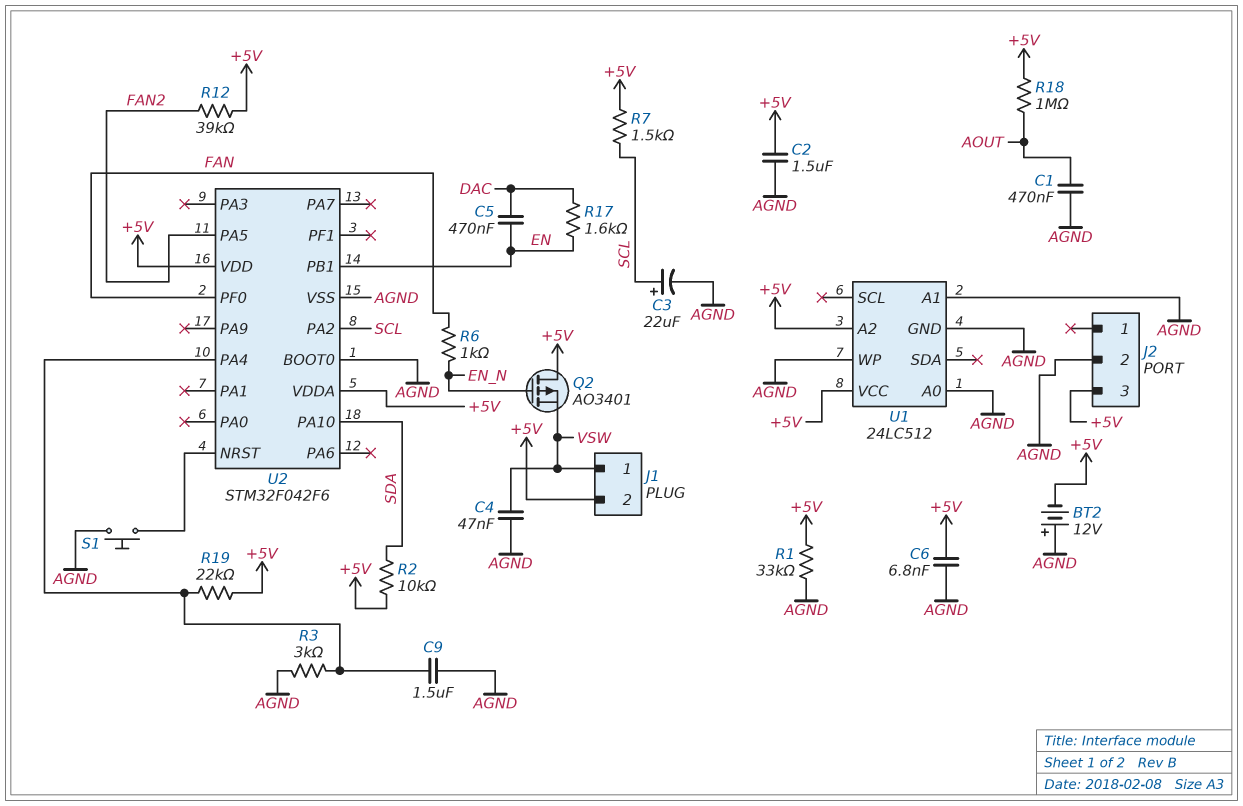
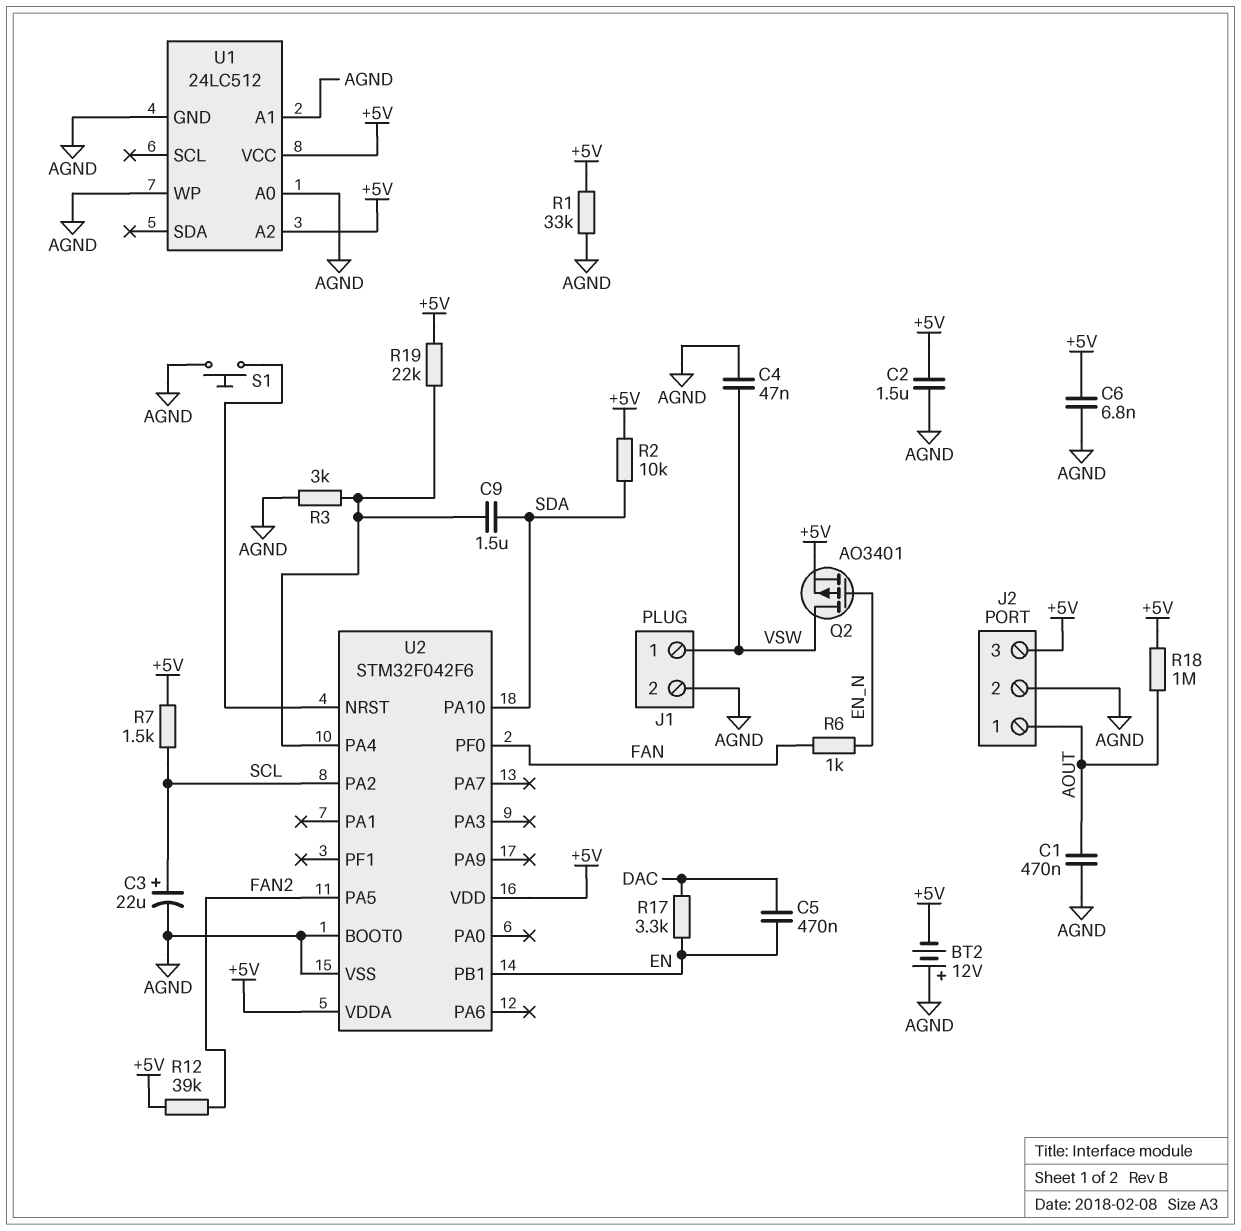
C9: 1.5uF (AGND, U2/PA4) -> 1.5uF (SDA, U2/PA4)
J1 pin 2: +5V -> AGND
J2 pin 1: none -> AOUT
Q2: PMOS AO3401 (G EN_N, D +5V, S VSW) -> PMOS AO3401 (G EN_N, D VSW, S +5V)
R17: 1.6k (DAC, EN) -> 3.3k (DAC, EN)

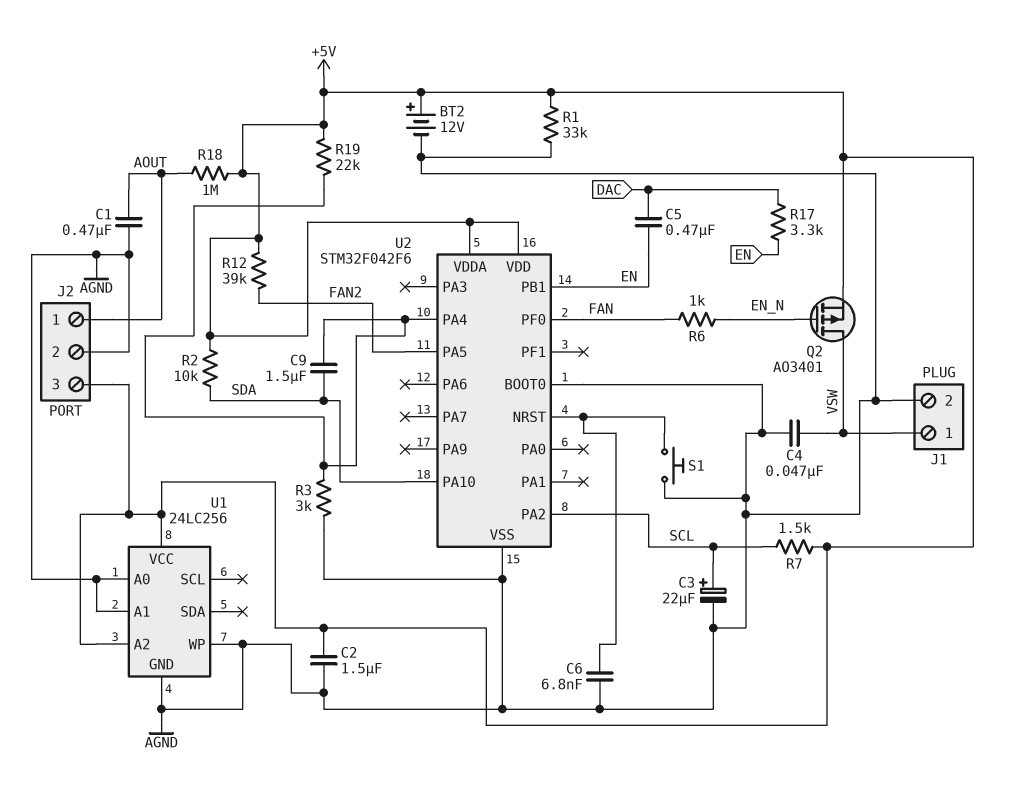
BT2: 12V (plus AGND, minus +5V) -> 12V (plus +5V, minus AGND)
C6: 6.8nF (+5V, AGND) -> 6.8nF (AGND, U2/NRST)
U1: 24LC512 -> 24LC256

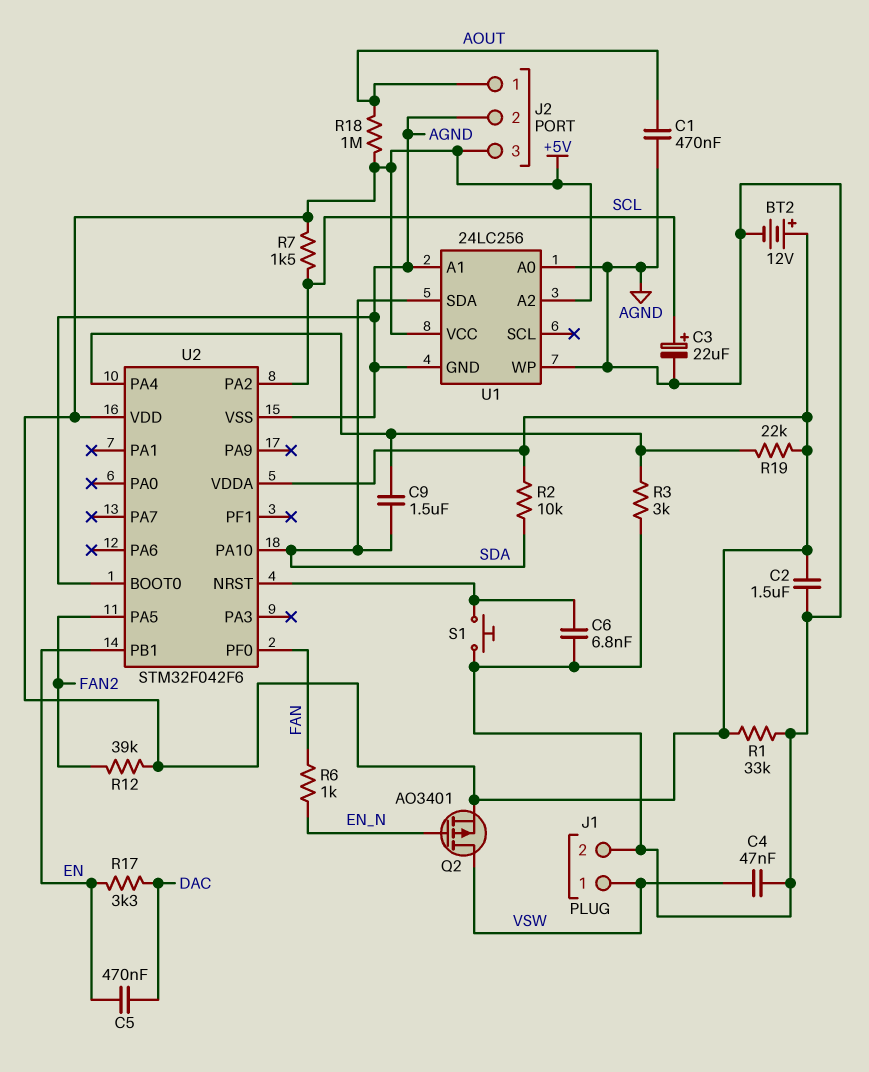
U1 pin SDA: none -> SDA

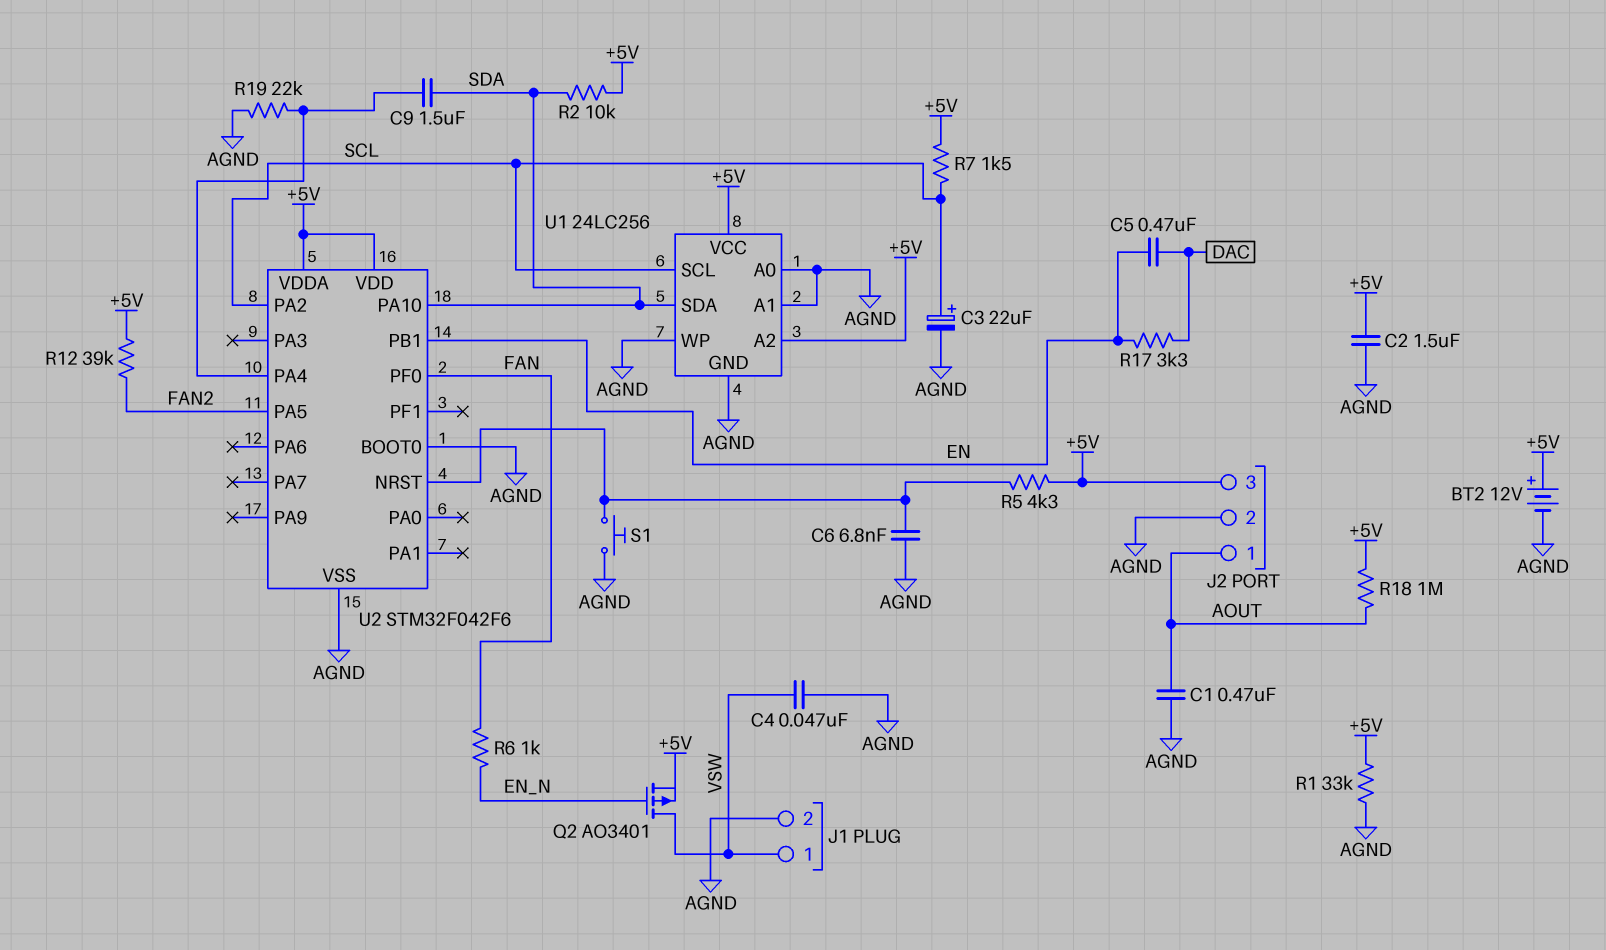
R3: 3k (AGND, U2/PA4) -> none
R5: none -> 4.3k (+5V, U2/NRST)
R19: 22k (+5V, U2/PA4) -> 22k (AGND, U2/PA4)
U1 pin SCL: none -> SCL

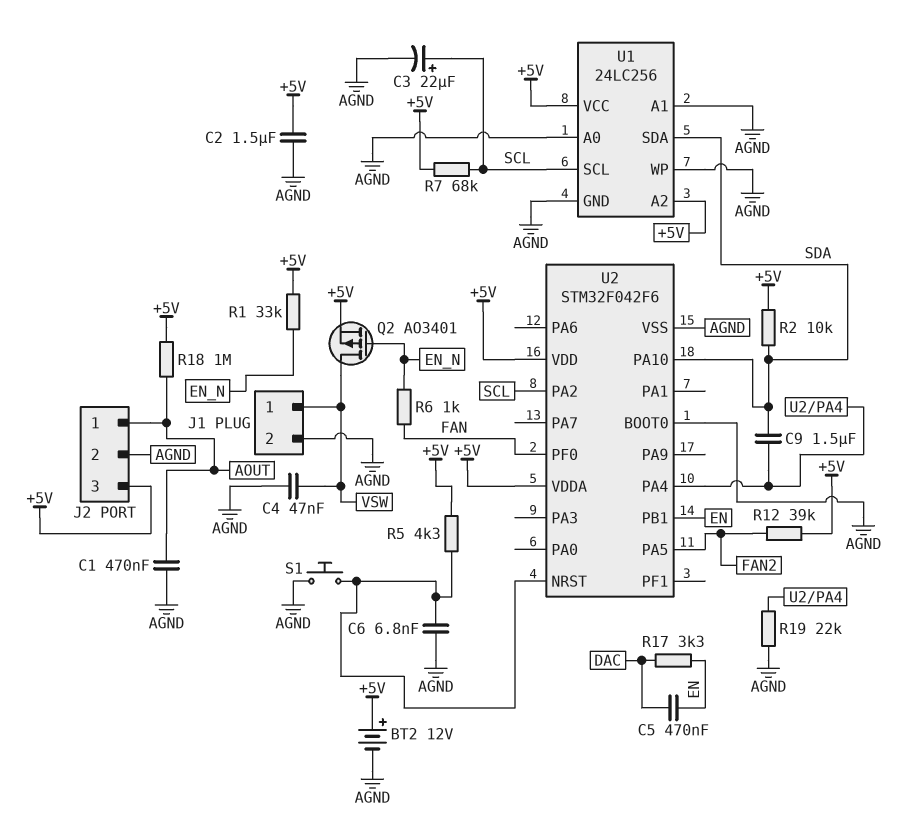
R1: 33k (+5V, AGND) -> 33k (+5V, EN_N)
R7: 1.5k (+5V, SCL) -> 68k (+5V, SCL)

